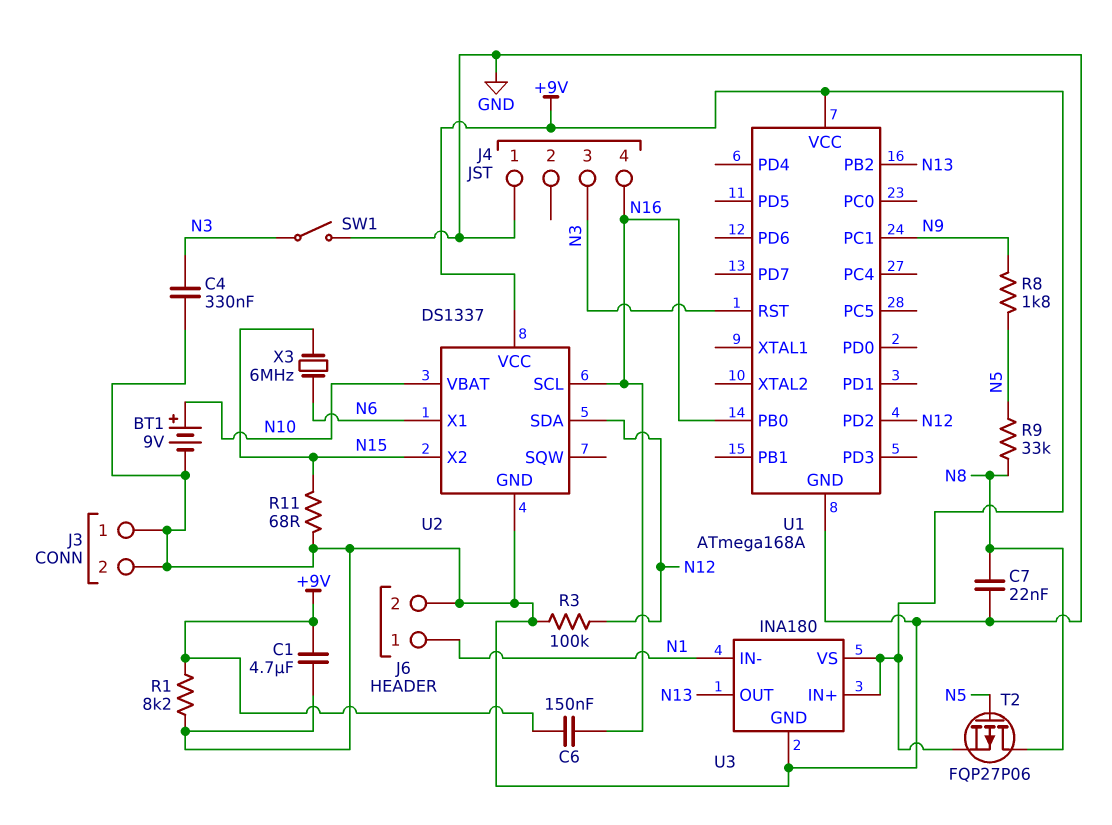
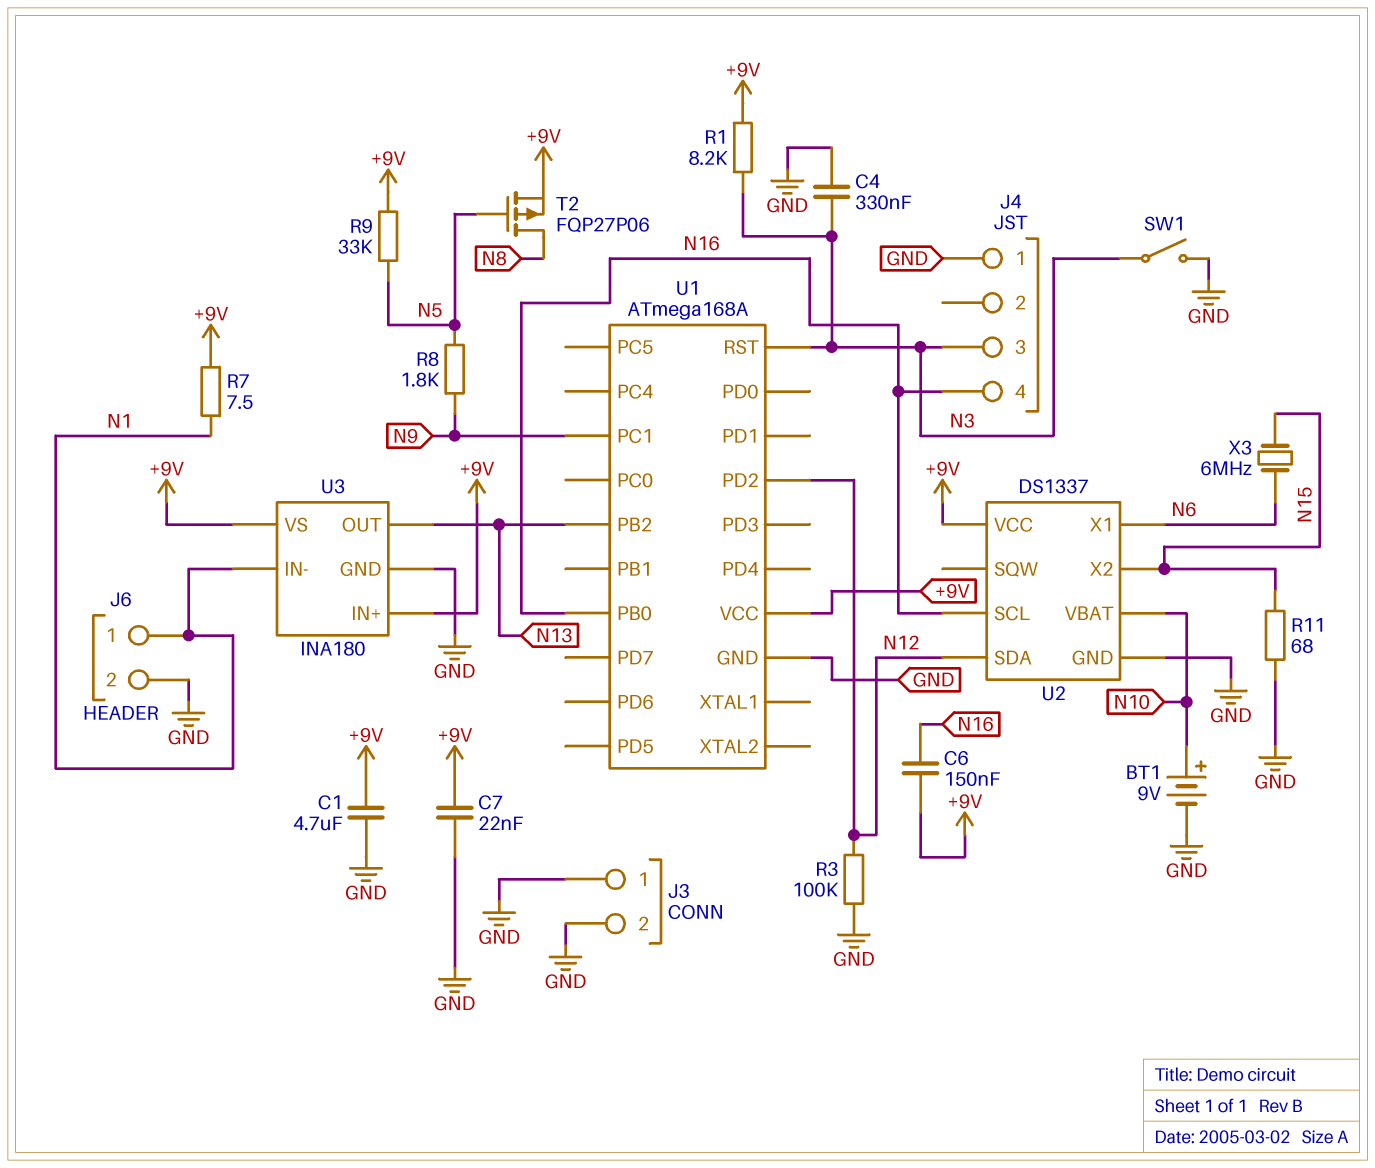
C7: 22nF (GND, N8) -> 22nF (+9V, GND)
R1: 8.2k (+9V, GND) -> 8.2k (+9V, N3)
R7: none -> 7.5 (+9V, N1)
R9: 33k (N5, N8) -> 33k (+9V, N5)

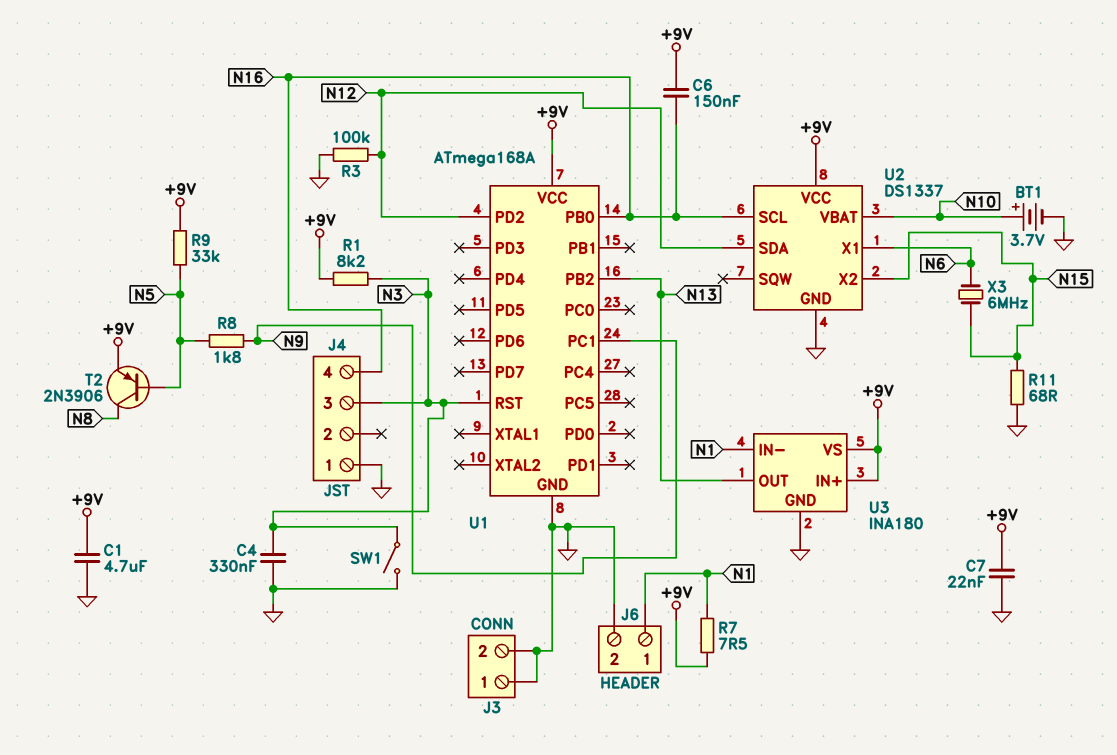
BT1: 9V (plus N10, minus GND) -> 3.7V (plus N10, minus GND)
T2: PMOS FQP27P06 (G N5, D N8, S +9V) -> PNP 2N3906 (B N5, C N8, E +9V)

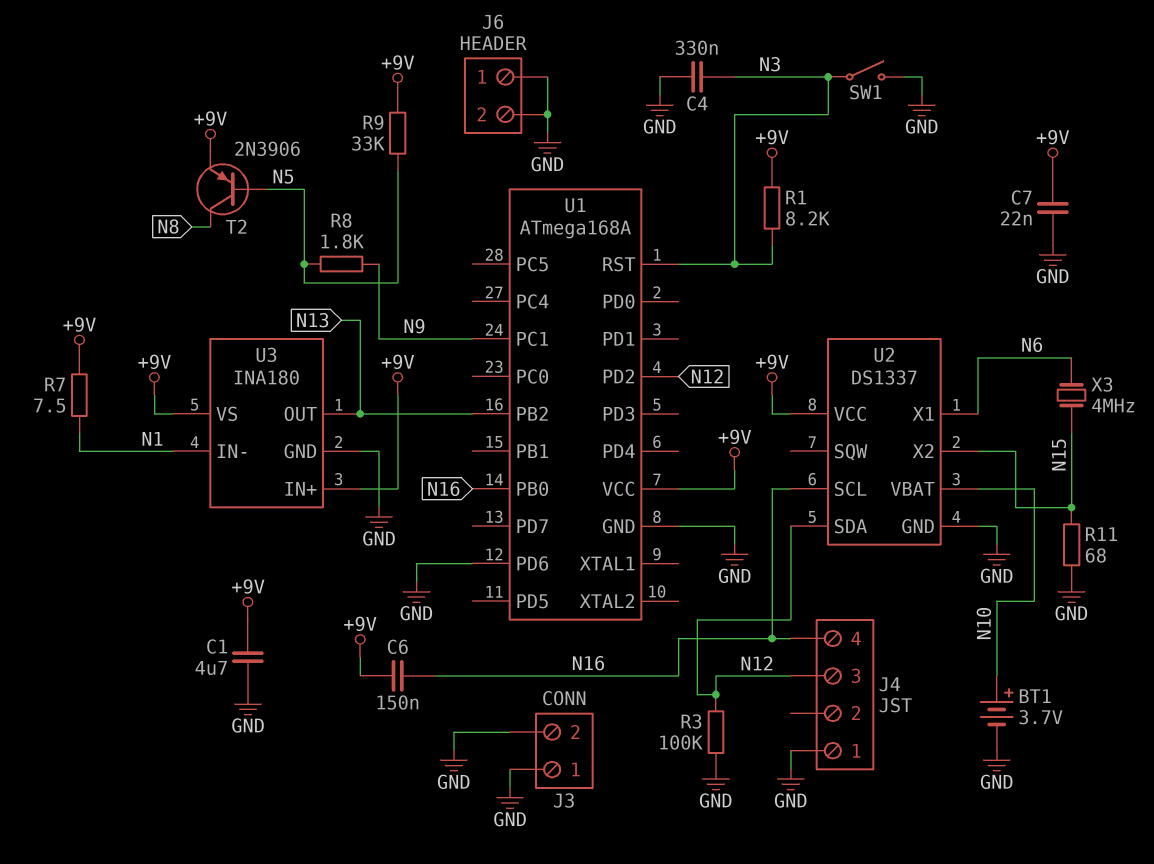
J4 pin 3: N3 -> N12
J6 pin 1: N1 -> GND
U1 pin PD6: none -> GND
X3: 6MHz (N6, N15) -> 4MHz (N6, N15)

